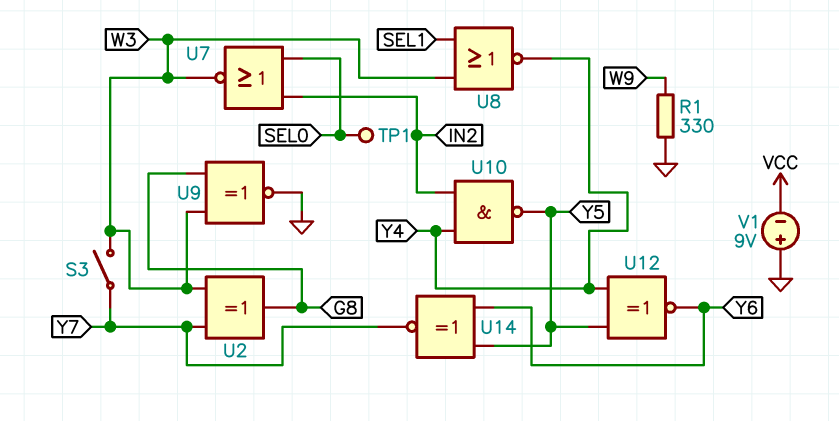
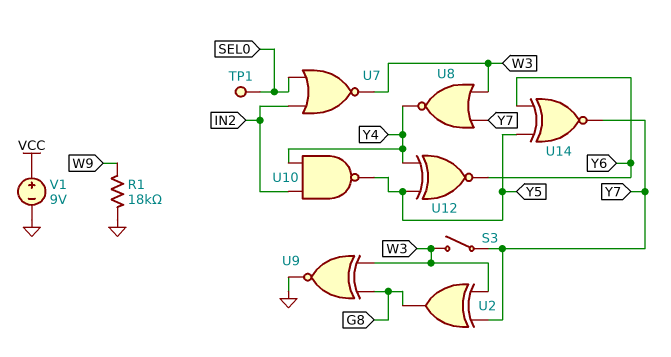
R1: 330 (GND, W9) -> 18k (GND, W9)
U8: NOR (in SEL1, in W3, out Y4) -> NOR (in W3, in Y7, out Y4)
V1: 9V (plus GND, minus VCC) -> 9V (plus VCC, minus GND)

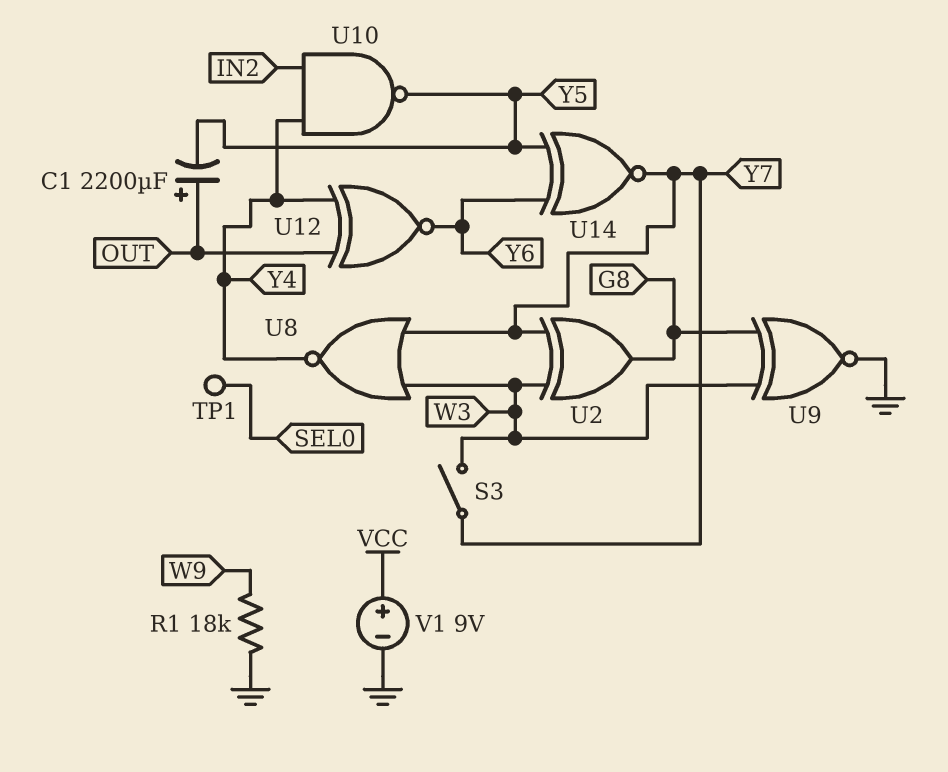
C1: none -> 2200uF (plus OUT, minus Y5)
U7: NOR (in IN2, in SEL0, out W3) -> none
U12: XNOR (in Y4, in Y5, out Y6) -> XNOR (in OUT, in Y4, out Y6)

